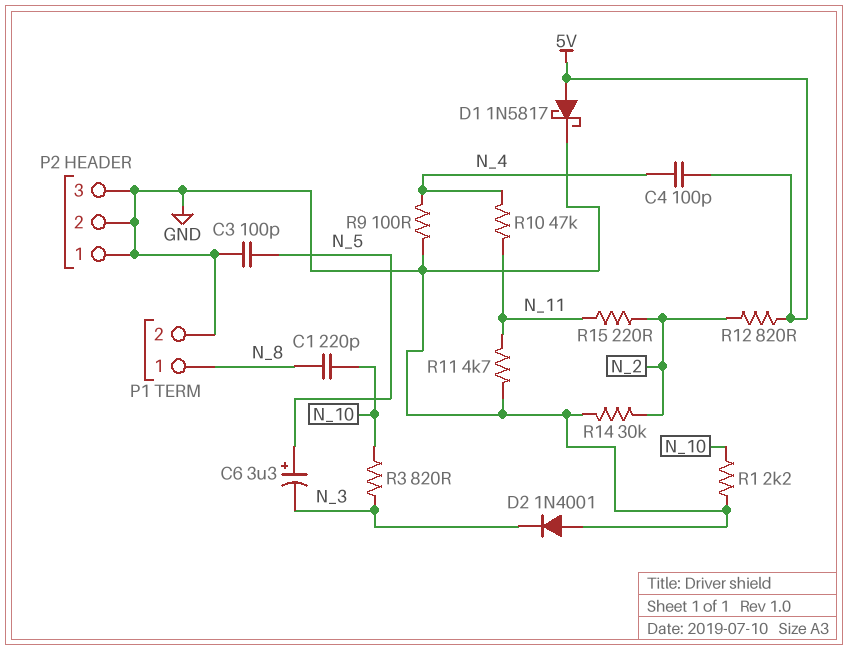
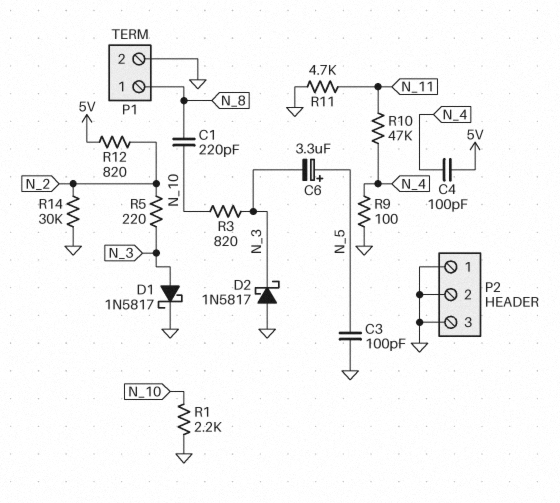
D1: schottky 1N5817 (A 5V, K GND) -> schottky 1N5817 (A N_3, K GND)
D2: diode 1N4001 (A GND, K N_3) -> schottky 1N5817 (A GND, K N_3)
R5: none -> 220 (N_2, N_3)
R15: 220 (N_2, N_11) -> none

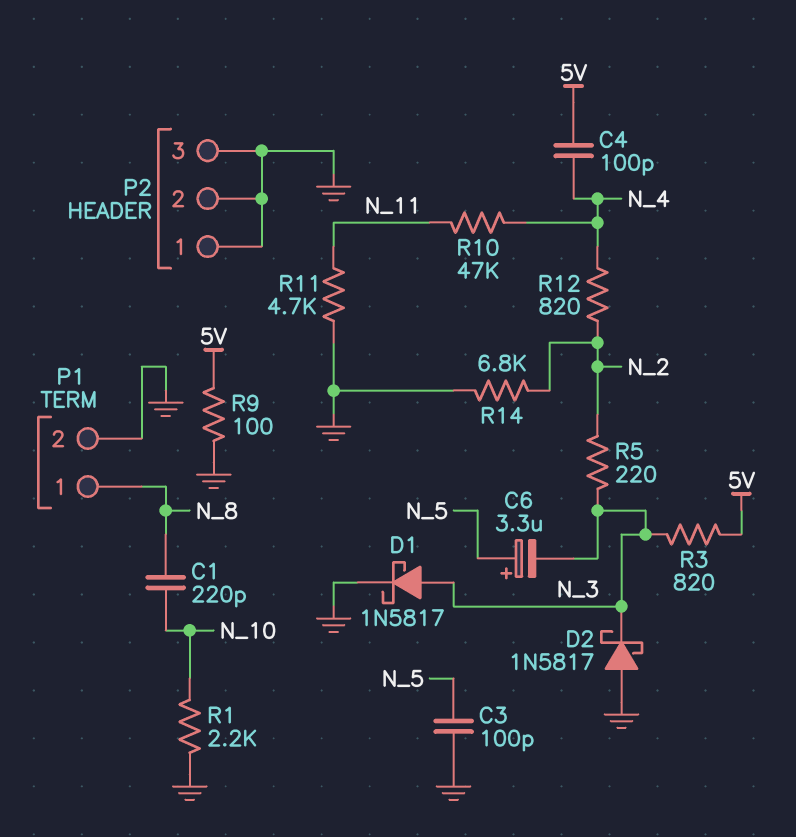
R3: 820 (N_3, N_10) -> 820 (5V, N_3)
R9: 100 (GND, N_4) -> 100 (5V, GND)
R12: 820 (5V, N_2) -> 820 (N_2, N_4)
R14: 30k (GND, N_2) -> 6.8k (GND, N_2)

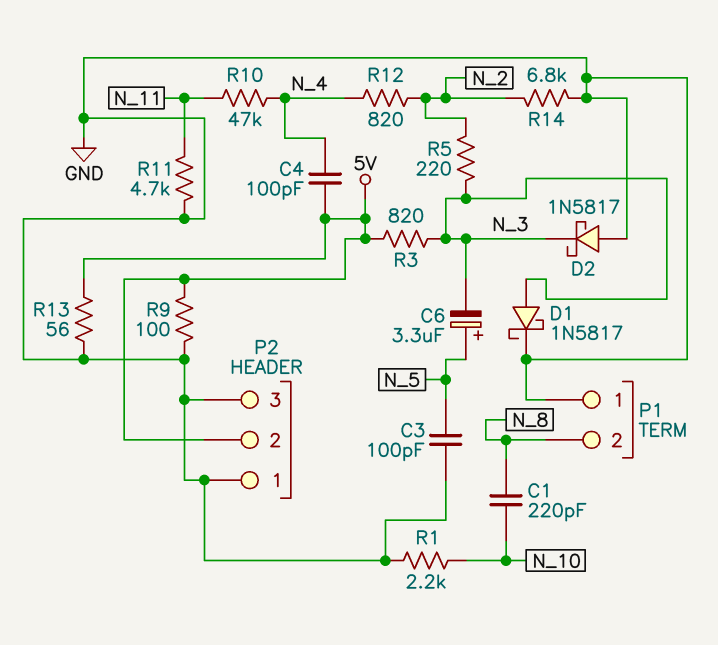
P1 pin 1: N_8 -> GND
P1 pin 2: GND -> N_8
P2 pin 2: GND -> 5V
R13: none -> 56 (5V, GND)

